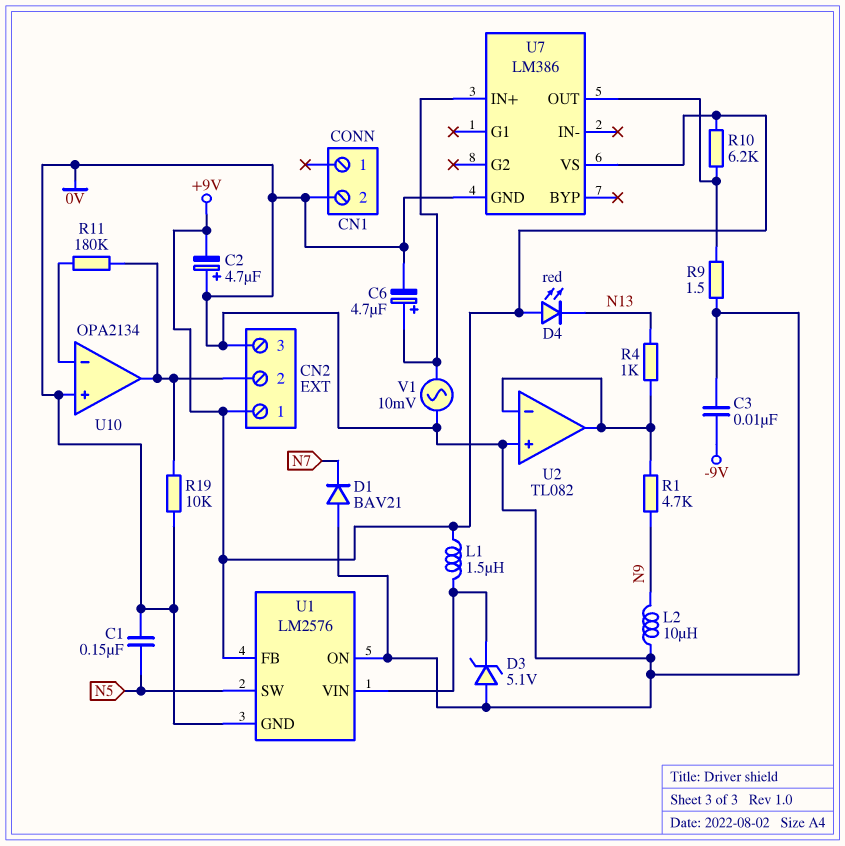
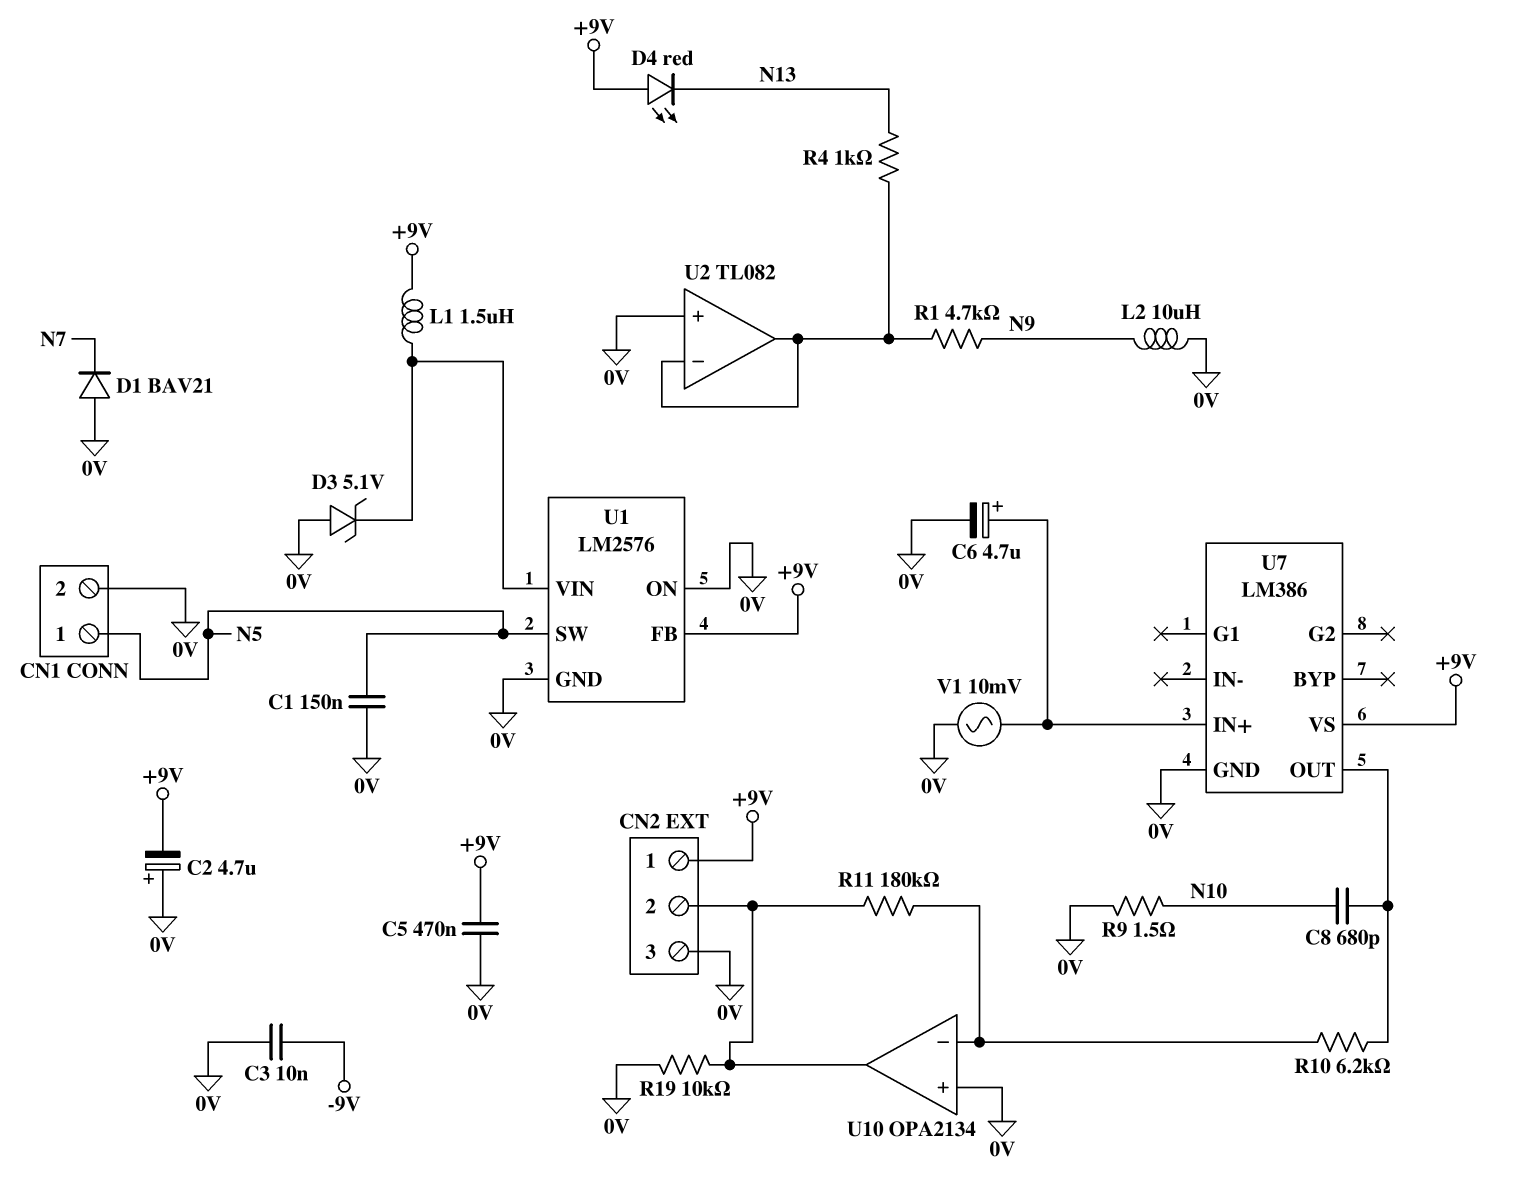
C5: none -> 470nF (+9V, 0V)
C8: none -> 680pF (N10, U7/OUT)
CN1 pin 1: none -> N5
R9: 1.5 (0V, U7/OUT) -> 1.5 (0V, N10)
R10: 6.2k (+9V, U7/OUT) -> 6.2k (U7/OUT, U10/in-)

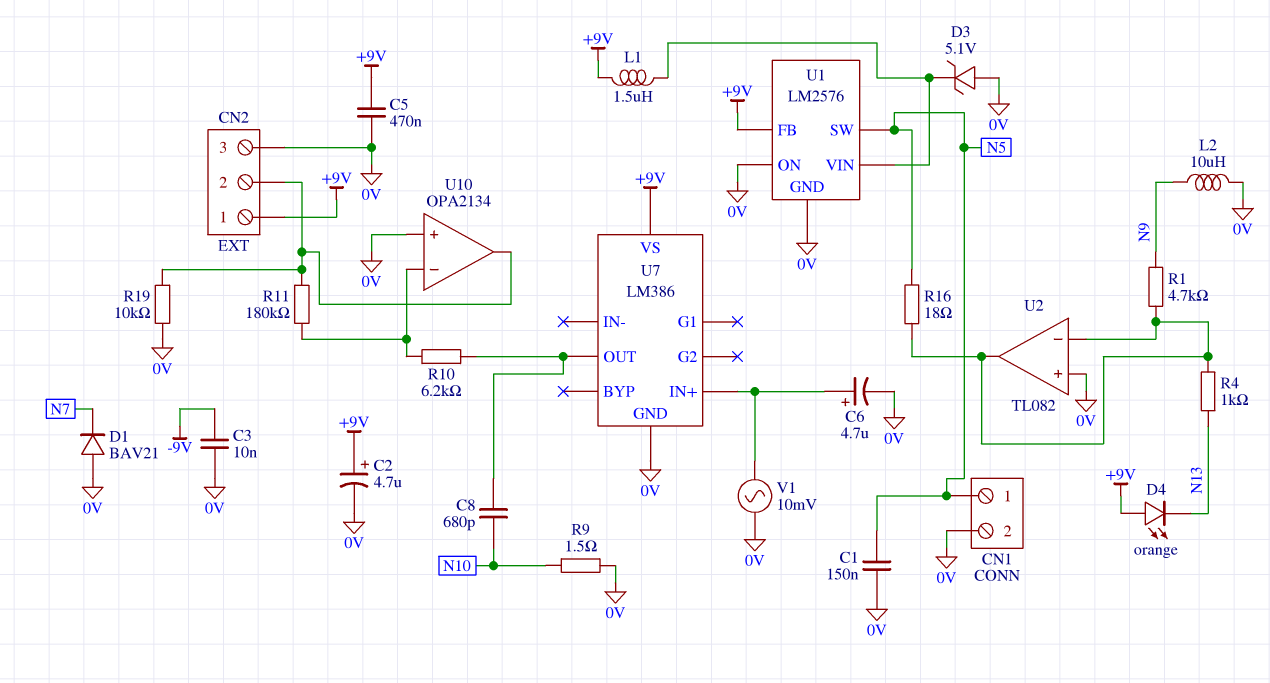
C2: 4.7uF (plus 0V, minus +9V) -> 4.7uF (plus +9V, minus 0V)
D4: LED red (A +9V, K N13) -> LED orange (A +9V, K N13)
R16: none -> 18 (N5, U2/in-)

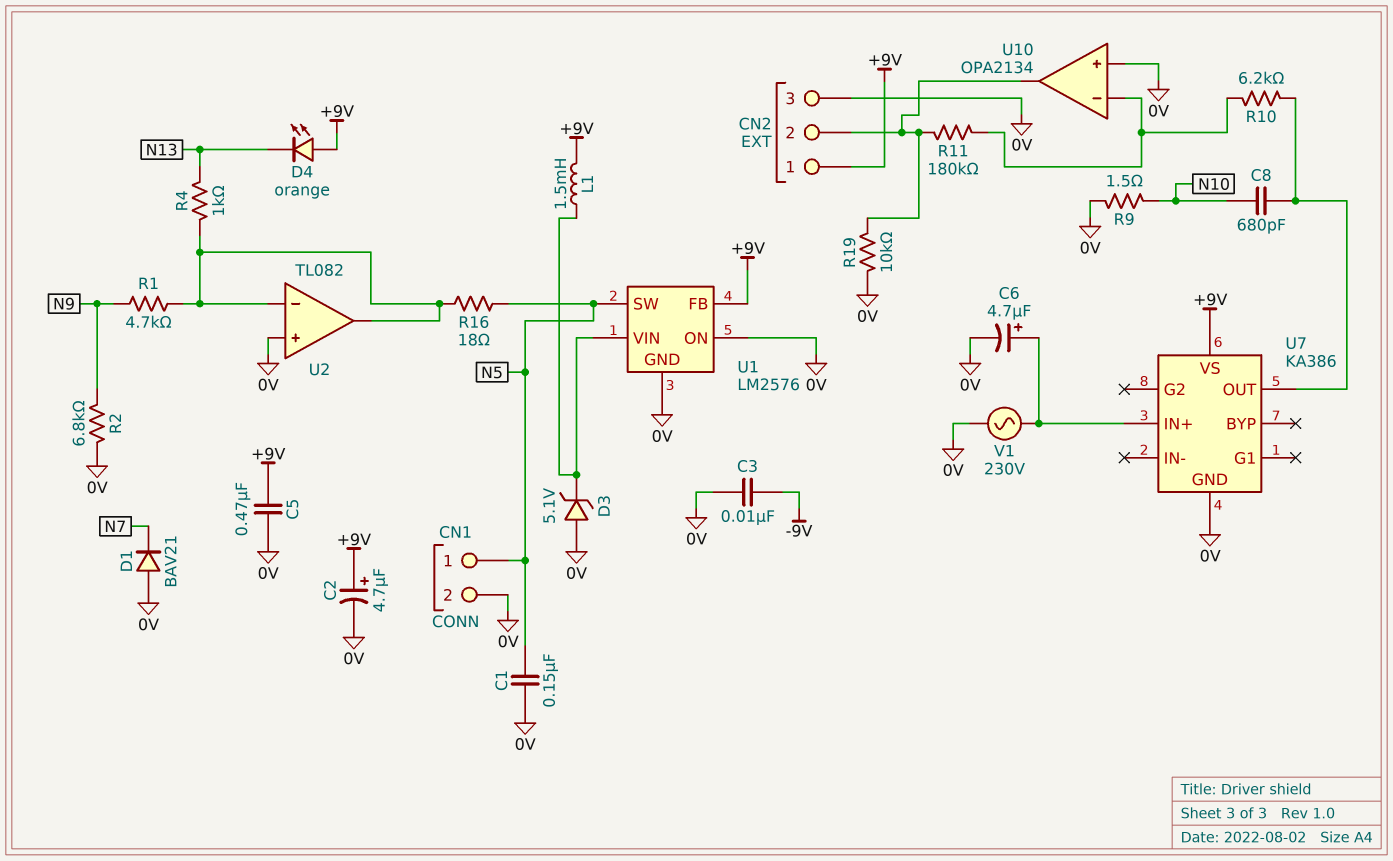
L1: 1.5uH (+9V, U1/VIN) -> 1.5mH (+9V, U1/VIN)
L2: 10uH (0V, N9) -> none
R2: none -> 6.8k (0V, N9)
U7: LM386 -> KA386
V1: AC 10mV (0V, U7/IN+) -> AC 230V (0V, U7/IN+)

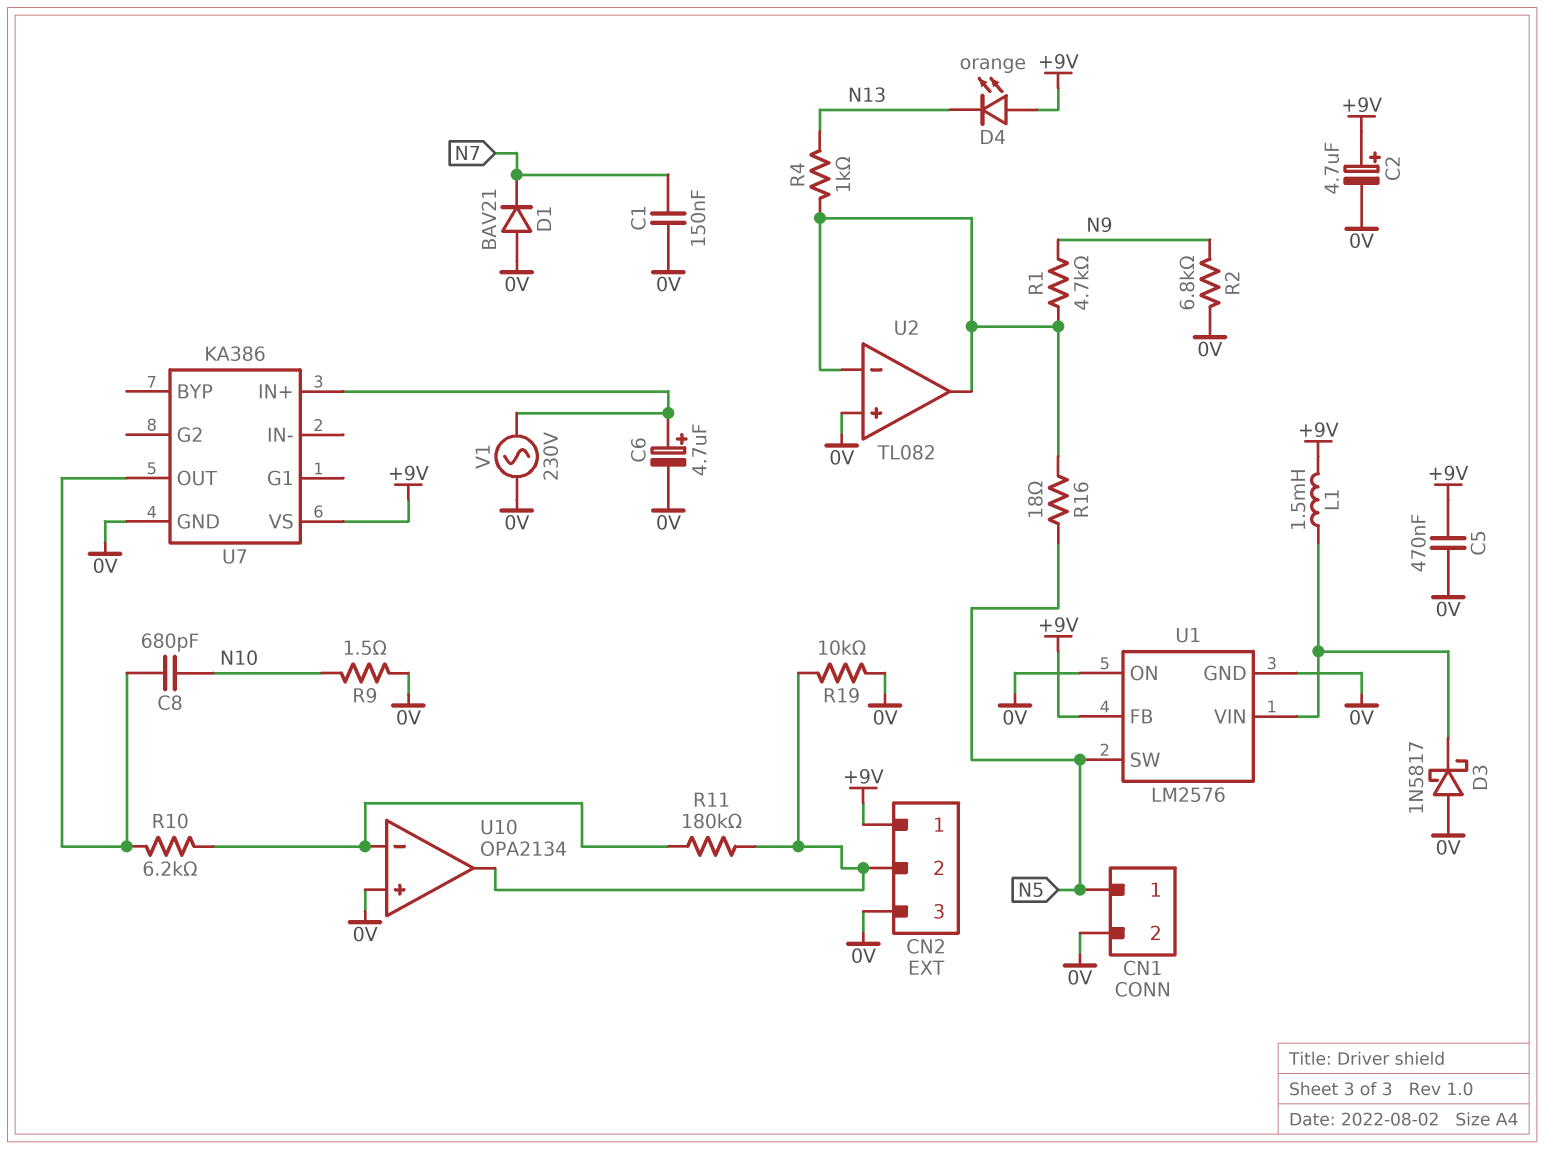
C1: 150nF (0V, N5) -> 150nF (0V, N7)
C3: 10nF (-9V, 0V) -> none
D3: zener 5.1V (A 0V, K U1/VIN) -> schottky 1N5817 (A 0V, K U1/VIN)

